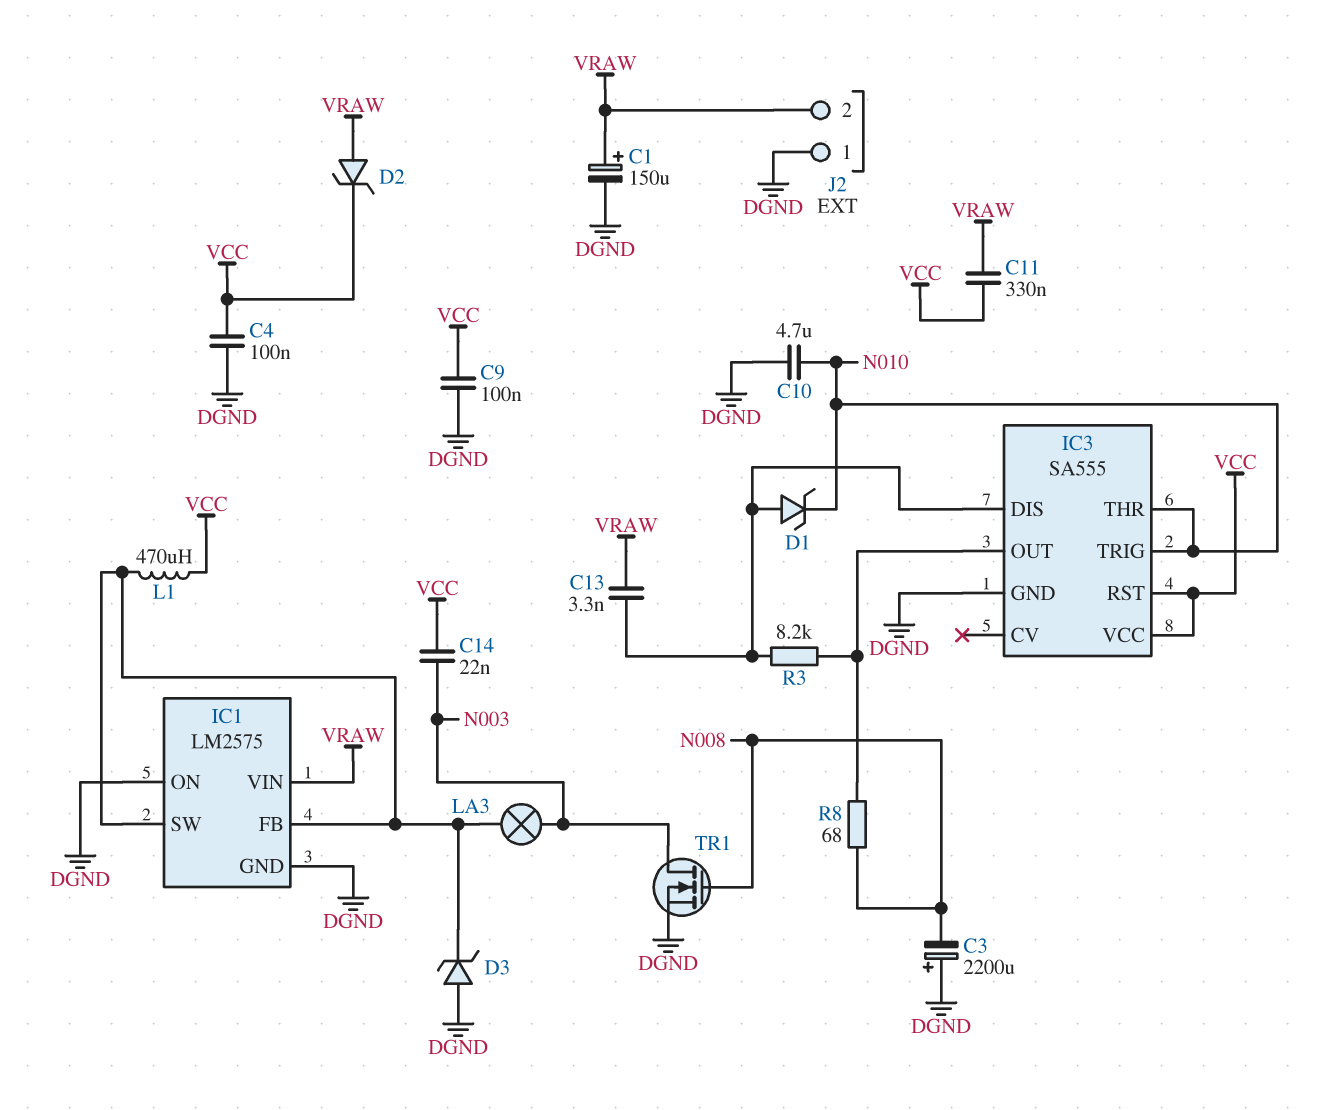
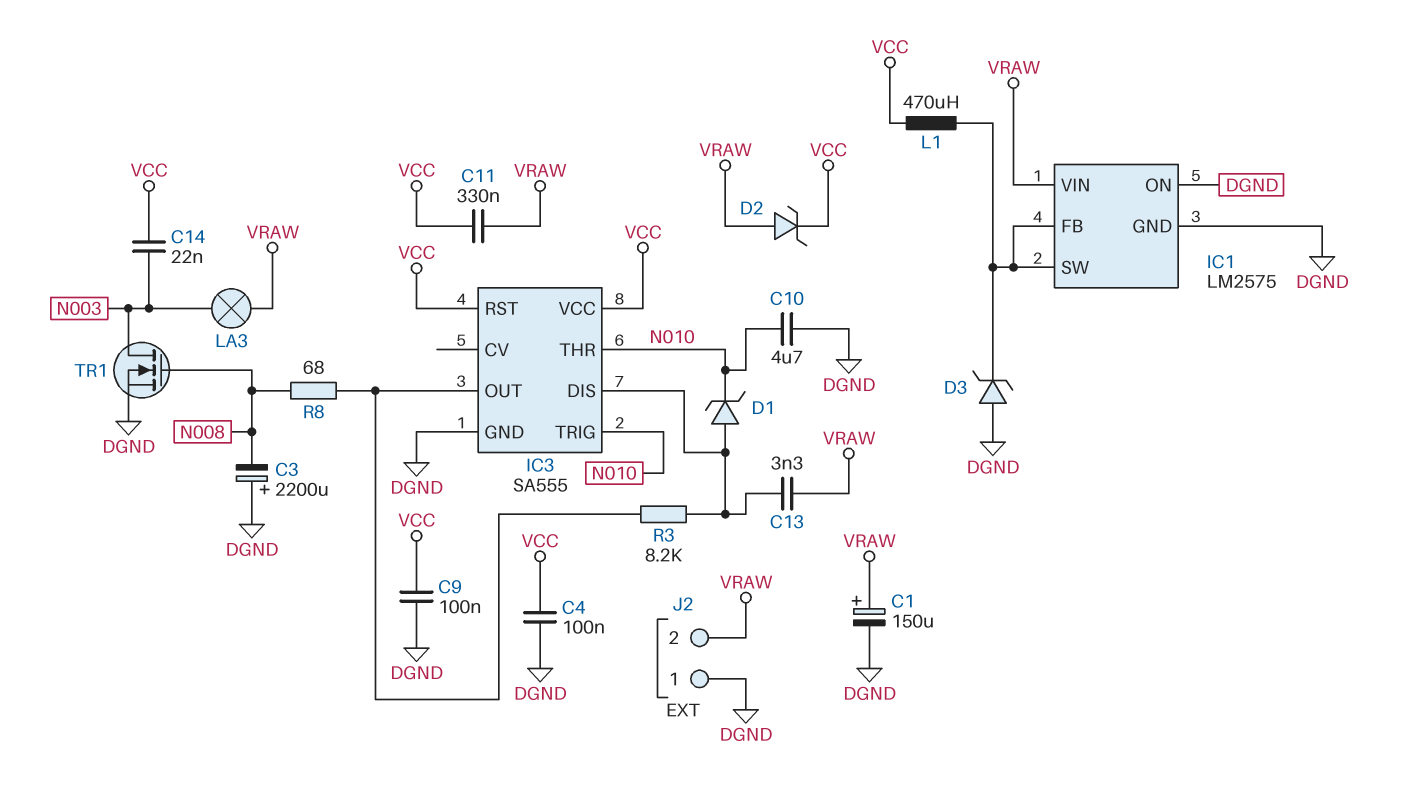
LA3: lamp (IC1/FB, N003) -> lamp (N003, VRAW)

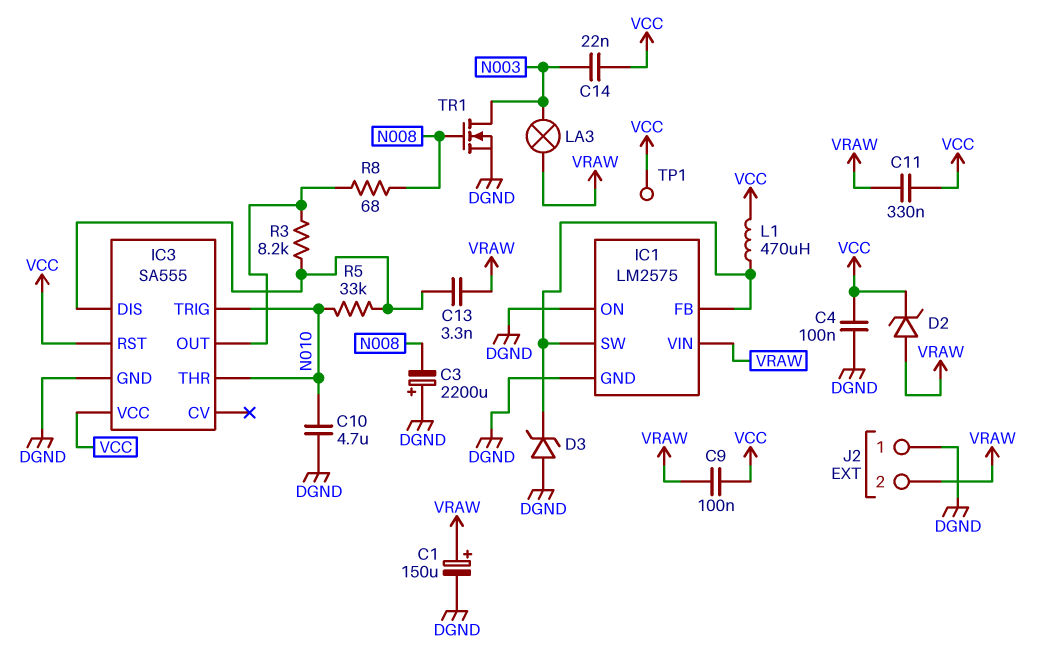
C9: 100nF (DGND, VCC) -> 100nF (VCC, VRAW)
D1: zener (A IC3/DIS, K N010) -> none
R5: none -> 33k (IC3/DIS, N010)
TP1: none -> test point (VCC)

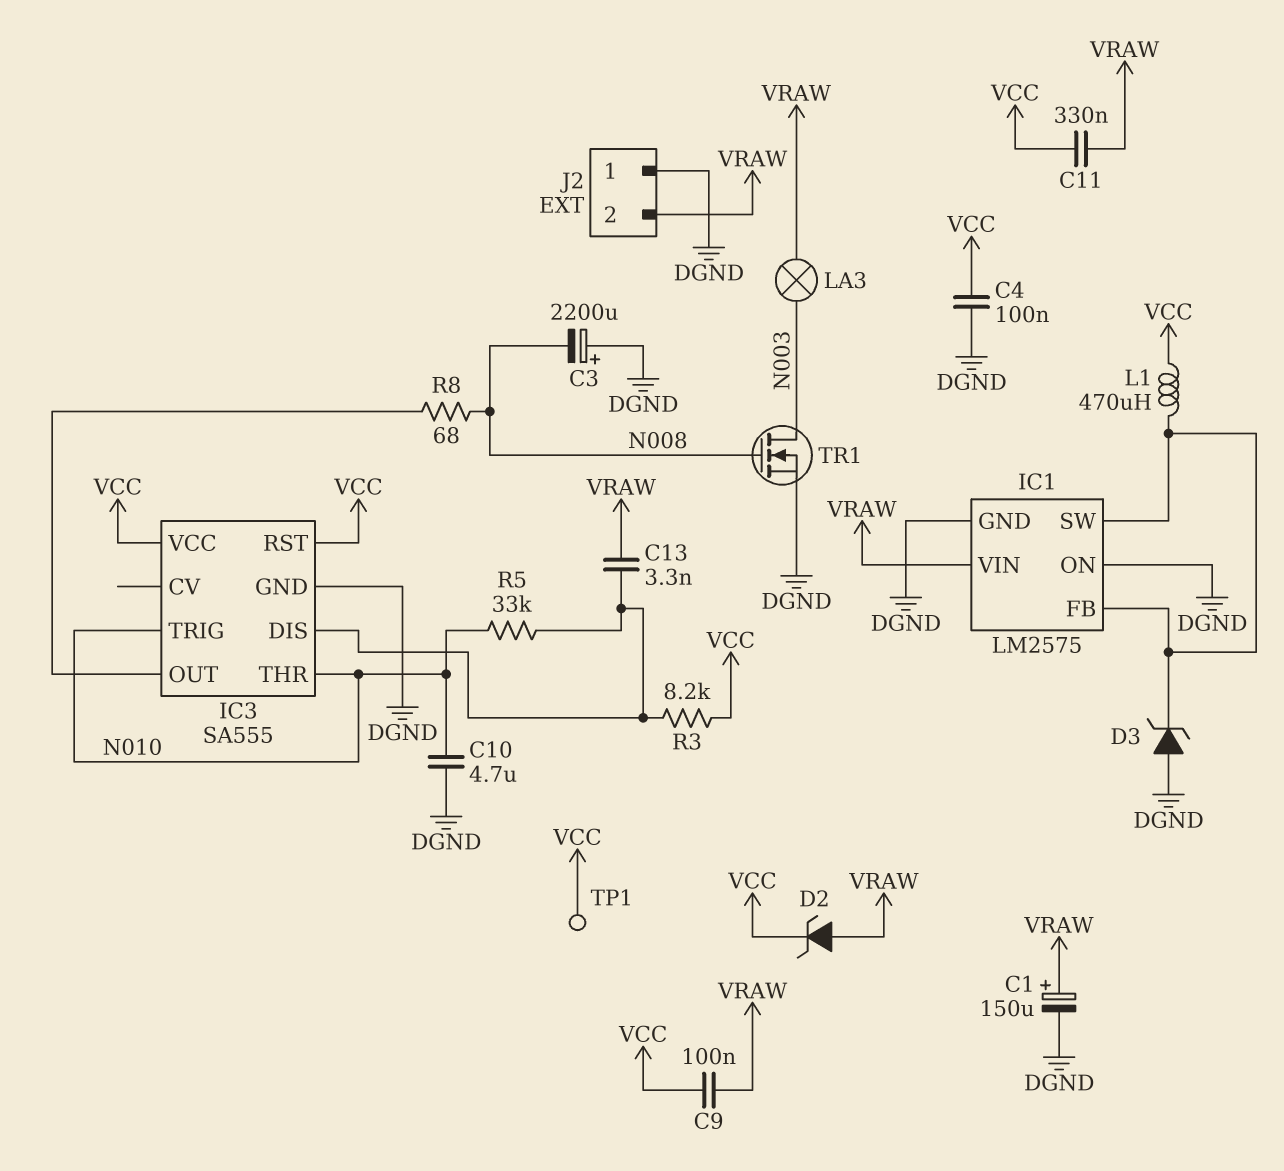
C14: 22nF (N003, VCC) -> none
R3: 8.2k (IC3/DIS, IC3/OUT) -> 8.2k (IC3/DIS, VCC)

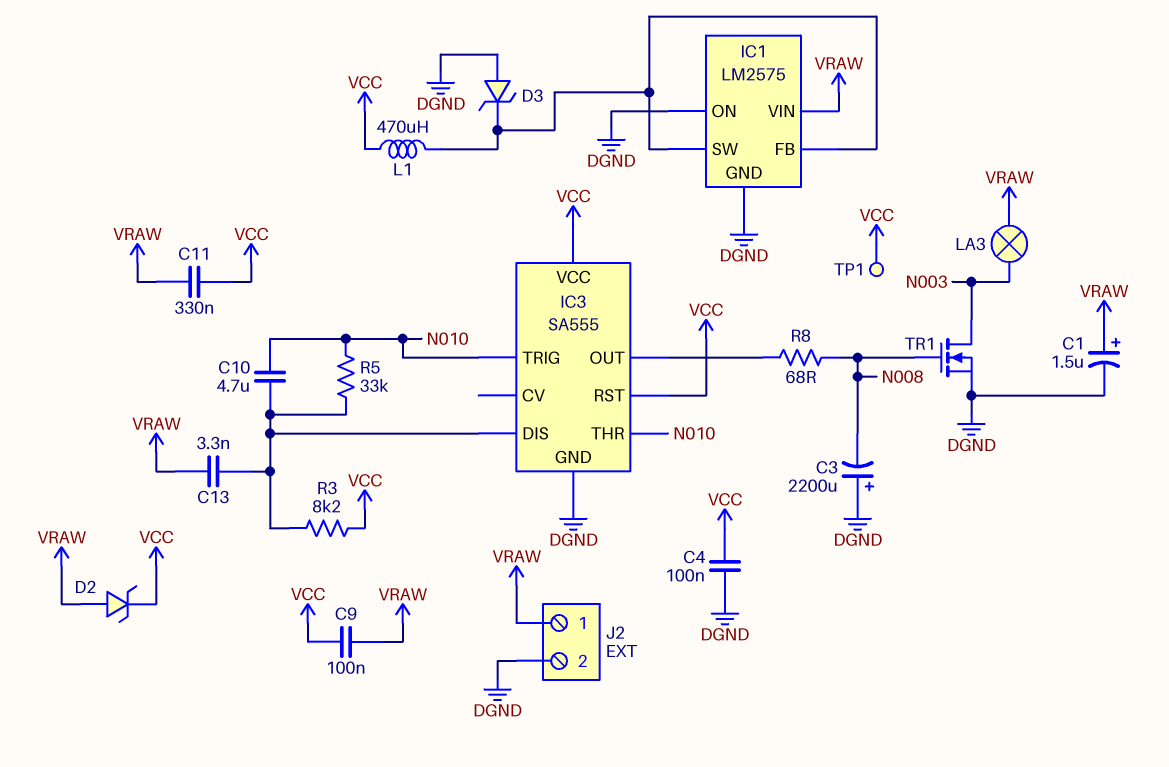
C1: 150uF (plus VRAW, minus DGND) -> 1.5uF (plus VRAW, minus DGND)
C10: 4.7uF (DGND, N010) -> 4.7uF (IC3/DIS, N010)
J2 pin 1: DGND -> VRAW
J2 pin 2: VRAW -> DGND

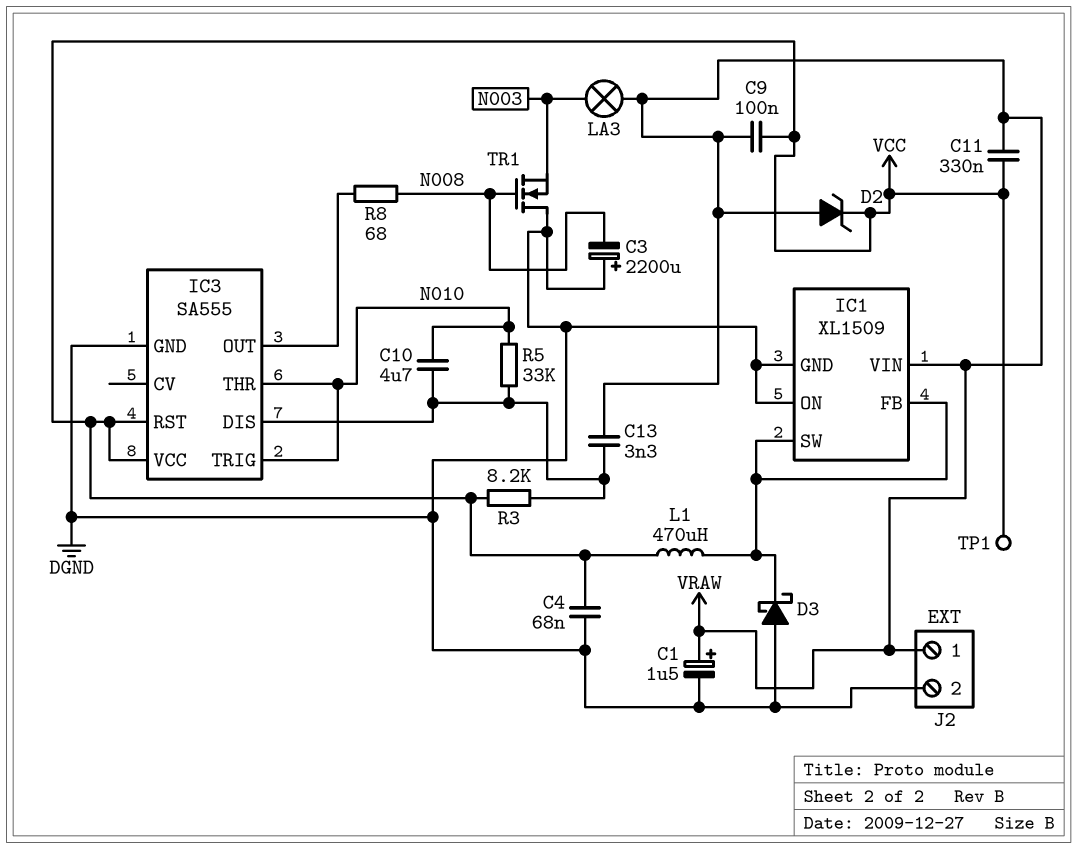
C4: 100nF (DGND, VCC) -> 68nF (DGND, VCC)
D3: zener (A DGND, K IC1/FB) -> schottky (A DGND, K IC1/FB)
IC1: LM2575 -> XL1509
TR1: NMOS (G N008, D N003, S DGND) -> NMOS (G N008, D DGND, S N003)

